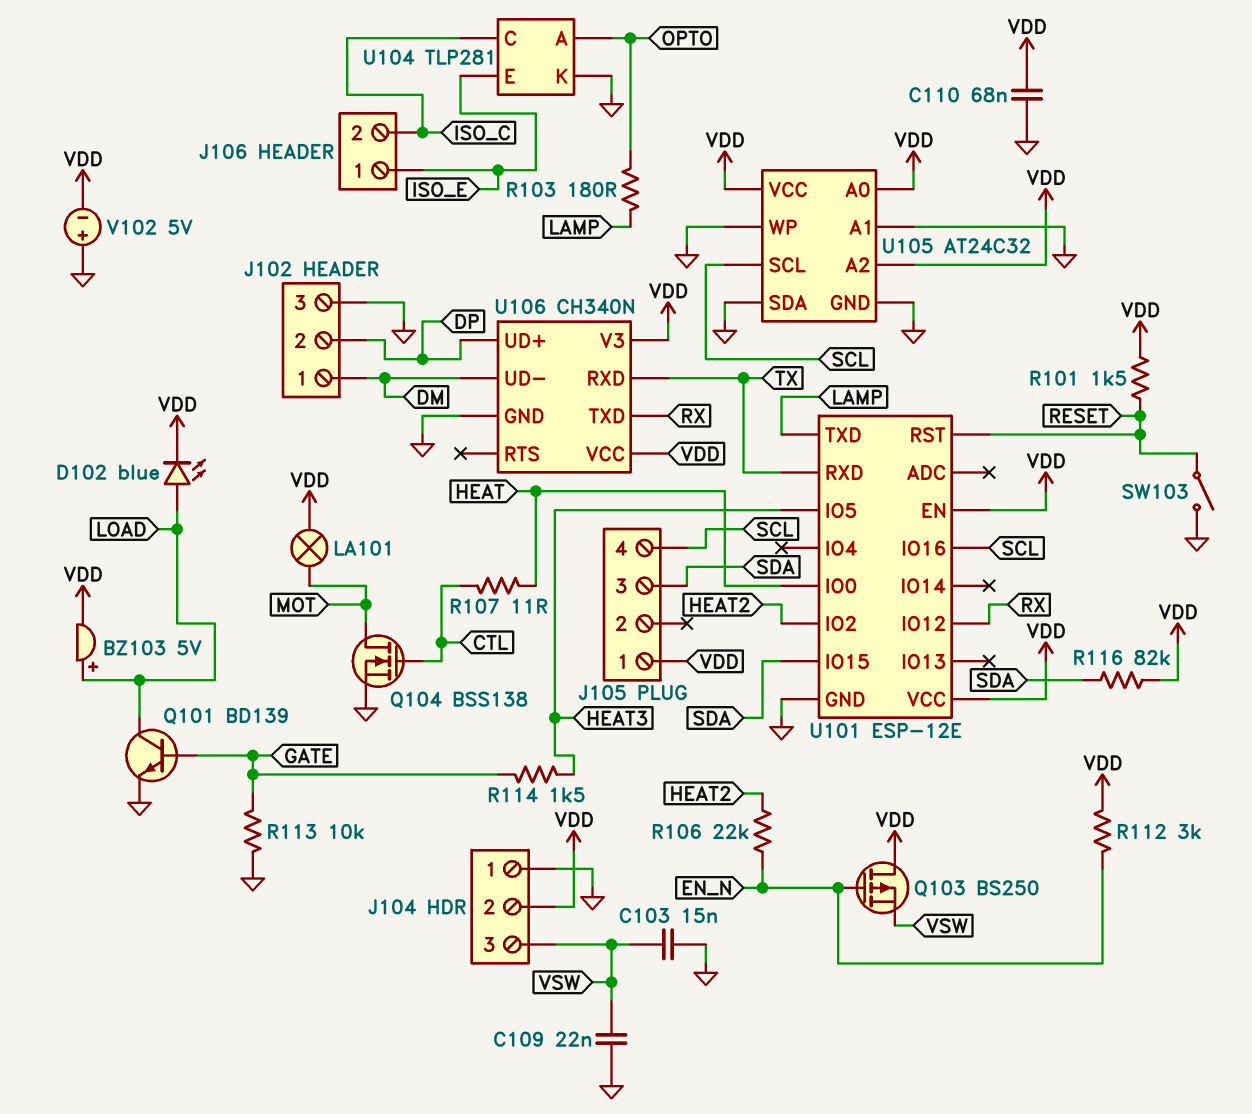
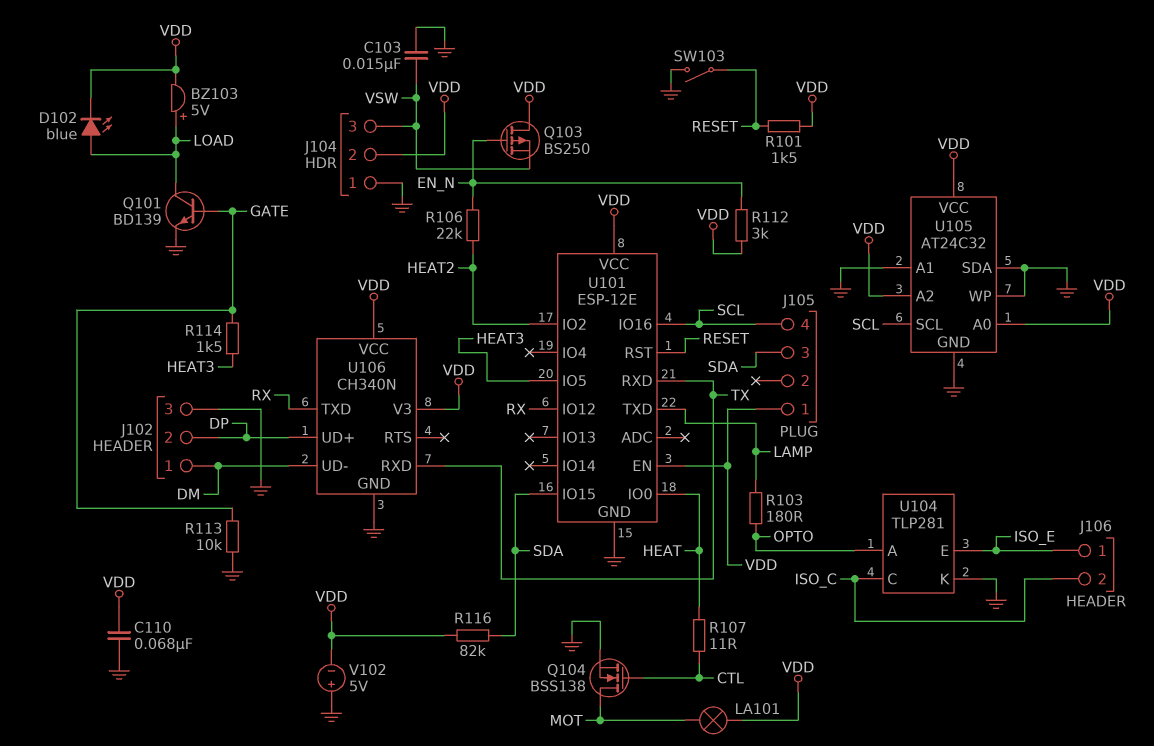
C109: 22nF (GND, VSW) -> none

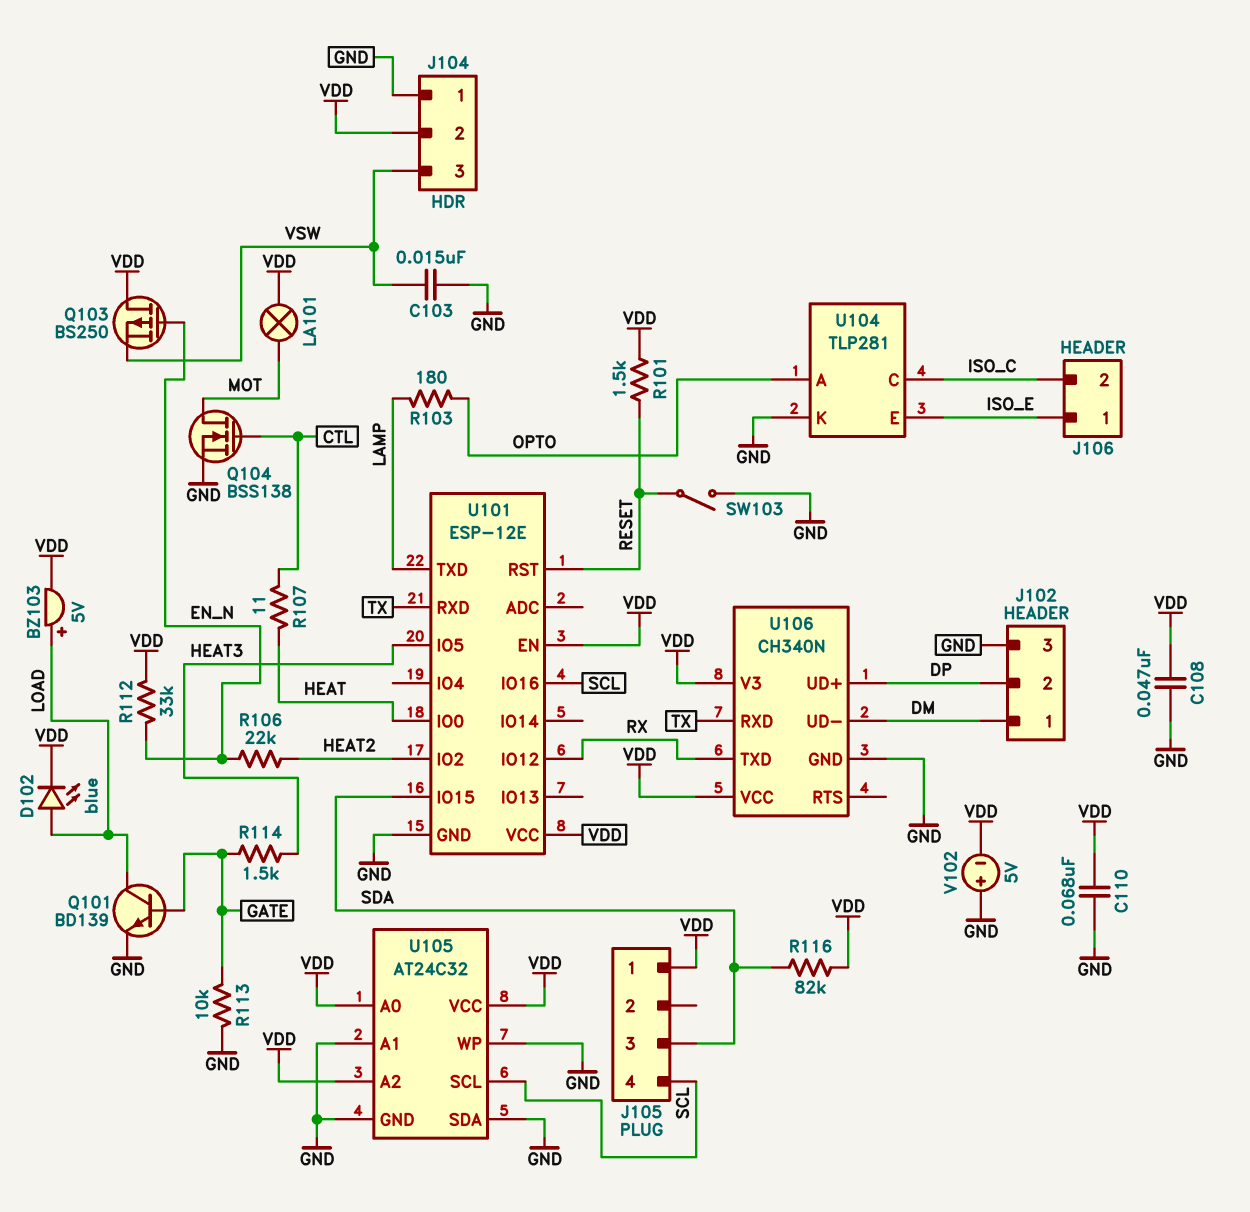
C108: none -> 47nF (GND, VDD)
R112: 3k (EN_N, VDD) -> 33k (EN_N, VDD)

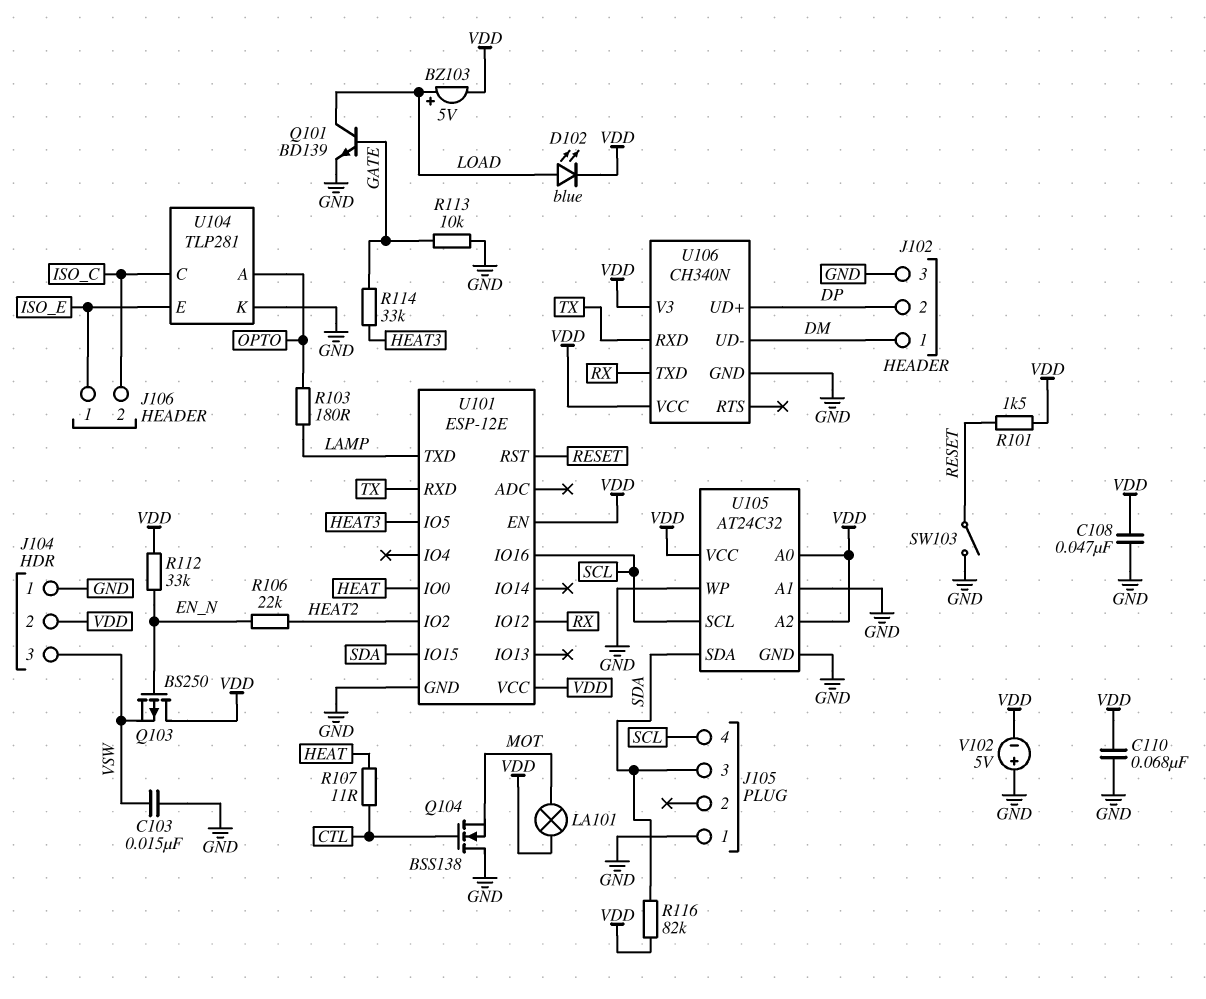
J105 pin 1: VDD -> GND
Q104: NMOS BSS138 (G CTL, D MOT, S GND) -> NMOS BSS138 (G CTL, D GND, S MOT)
R114: 1.5k (GATE, HEAT3) -> 33k (GATE, HEAT3)
U105 pin SDA: GND -> SDA

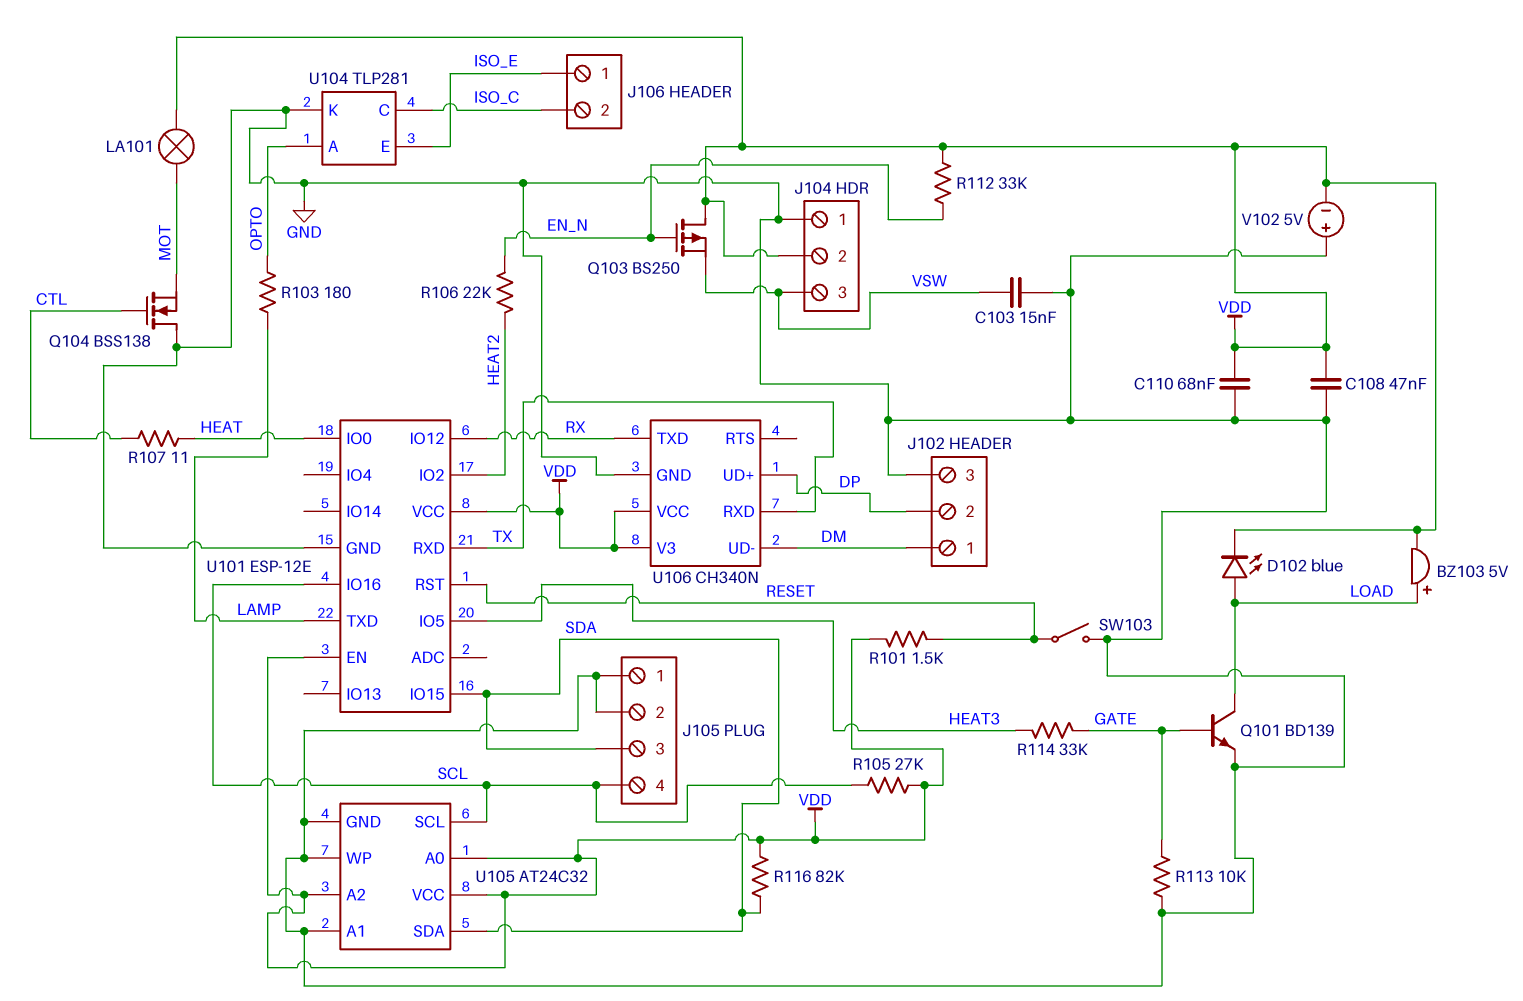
J105 pin 2: none -> GND
R105: none -> 27k (SCL, VDD)

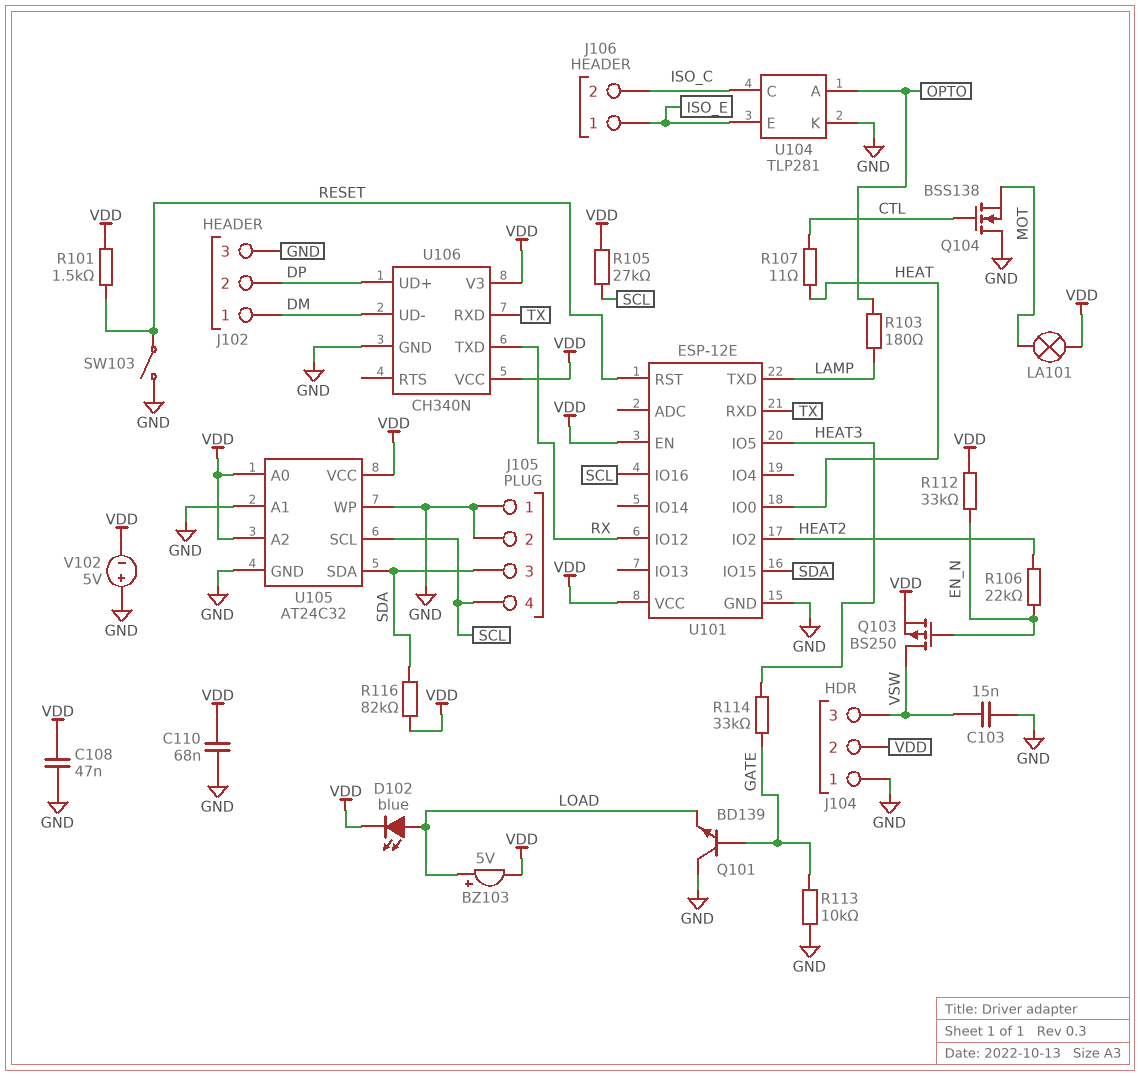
Q101: NPN BD139 (B GATE, C LOAD, E GND) -> NPN BD139 (B GATE, C GND, E LOAD)
Q103: PMOS BS250 (G EN_N, D VDD, S VSW) -> PMOS BS250 (G EN_N, D VSW, S VDD)

